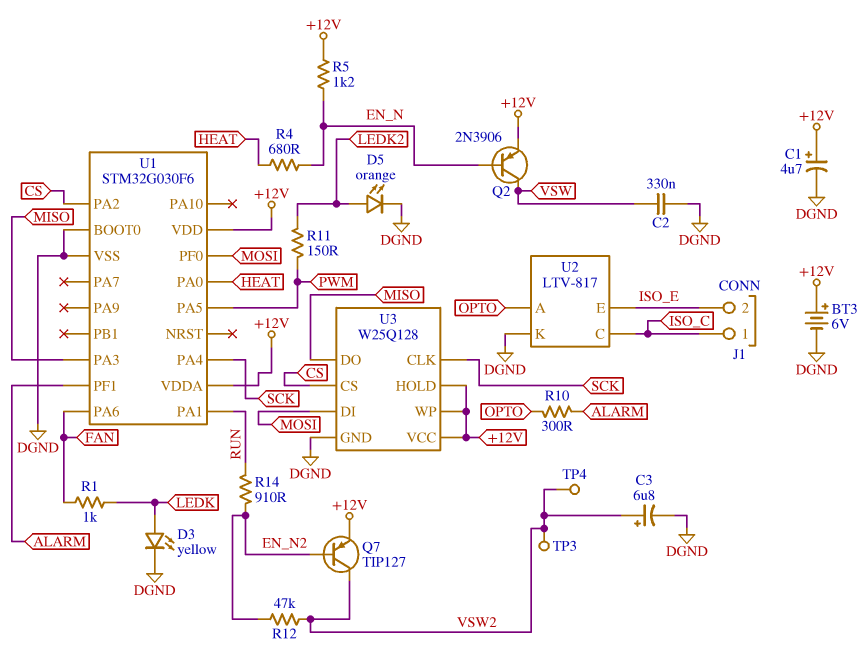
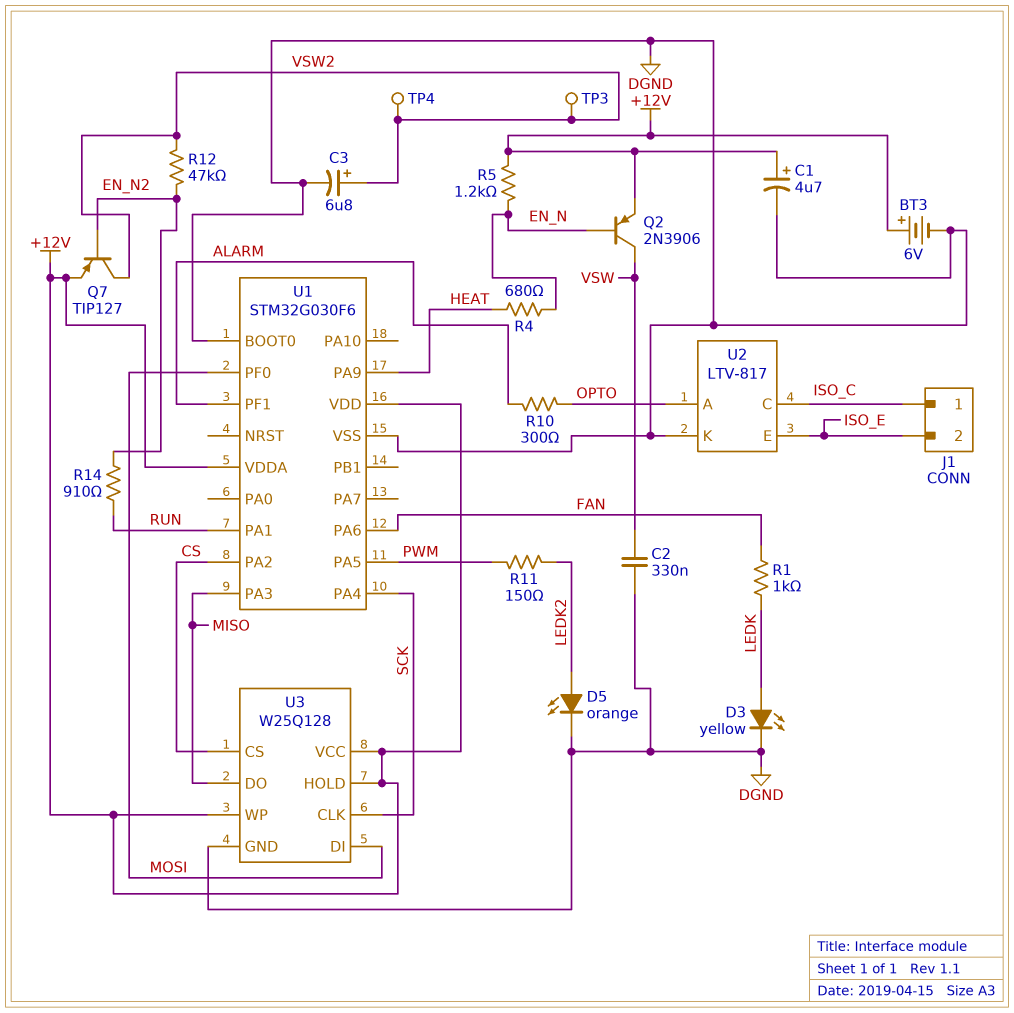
U1 pin PA0: HEAT -> none
U1 pin PA9: none -> HEAT

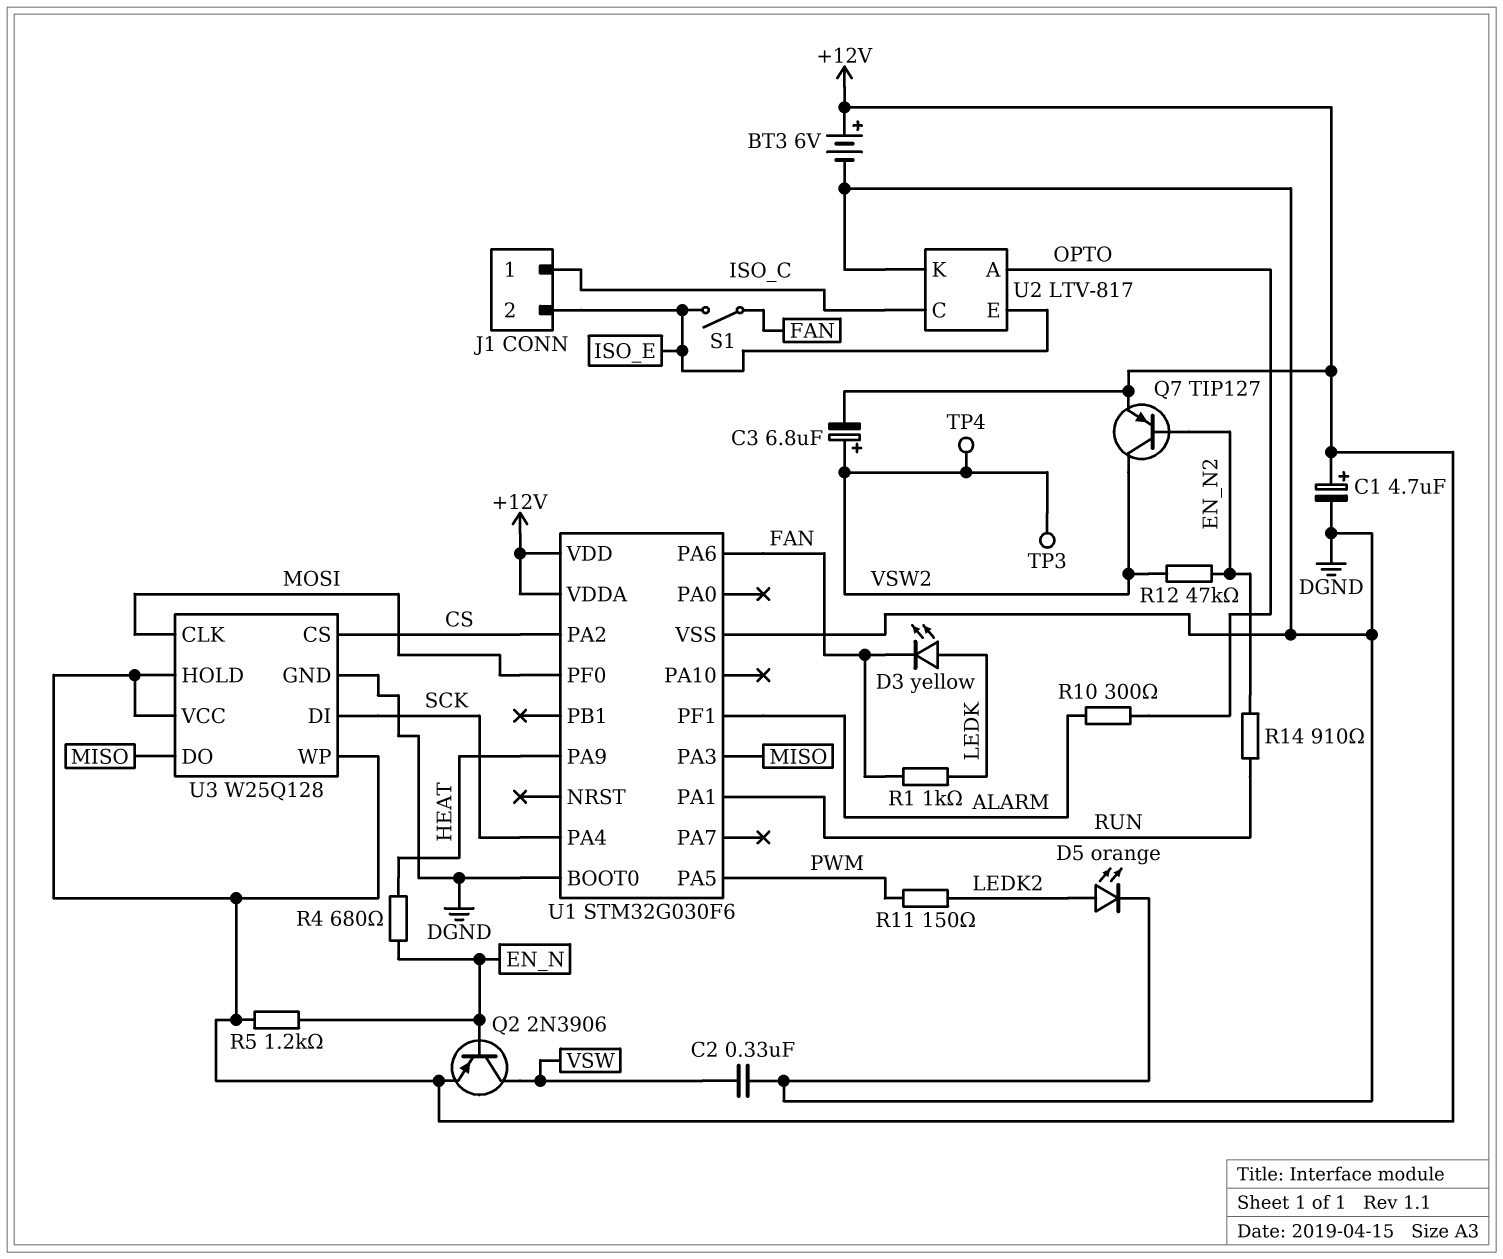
C3: 6.8uF (plus VSW2, minus DGND) -> 6.8uF (plus VSW2, minus +12V)
D3: LED yellow (A LEDK, K DGND) -> LED yellow (A LEDK, K FAN)
S1: none -> switch (FAN, ISO_E)
U3 pin CLK: SCK -> MOSI
U3 pin DI: MOSI -> SCK

